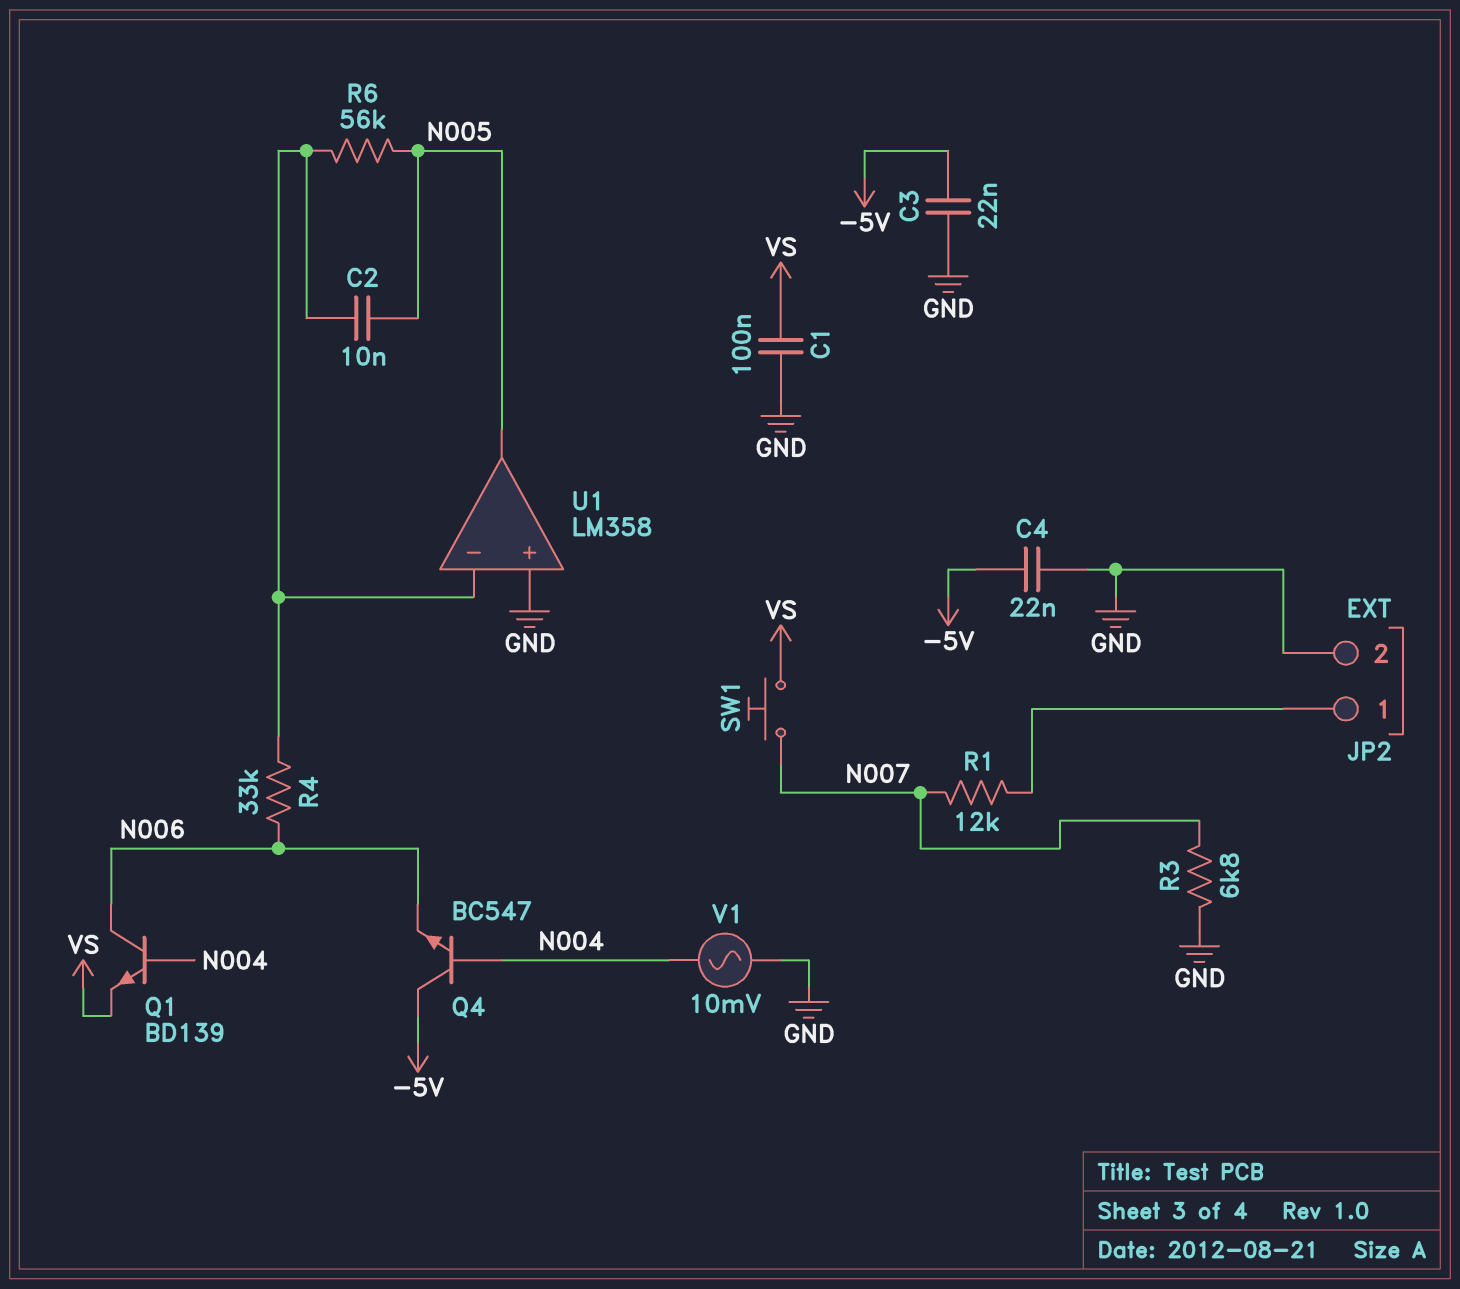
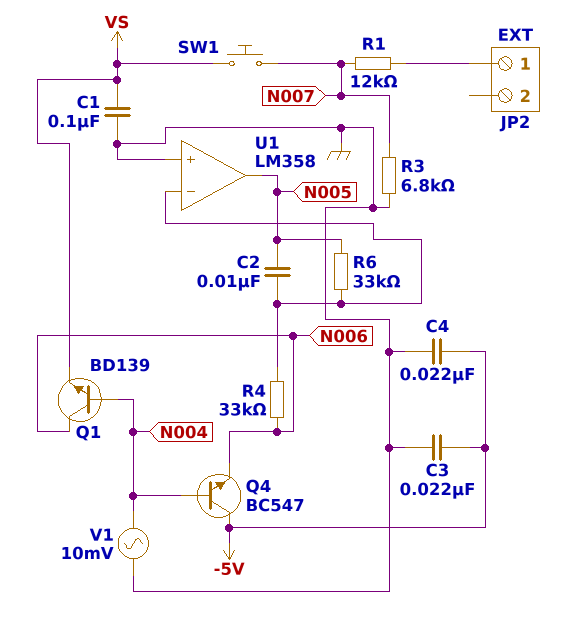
JP2 pin 2: GND -> none
R6: 56k (N005, U1/in-) -> 33k (N005, U1/in-)

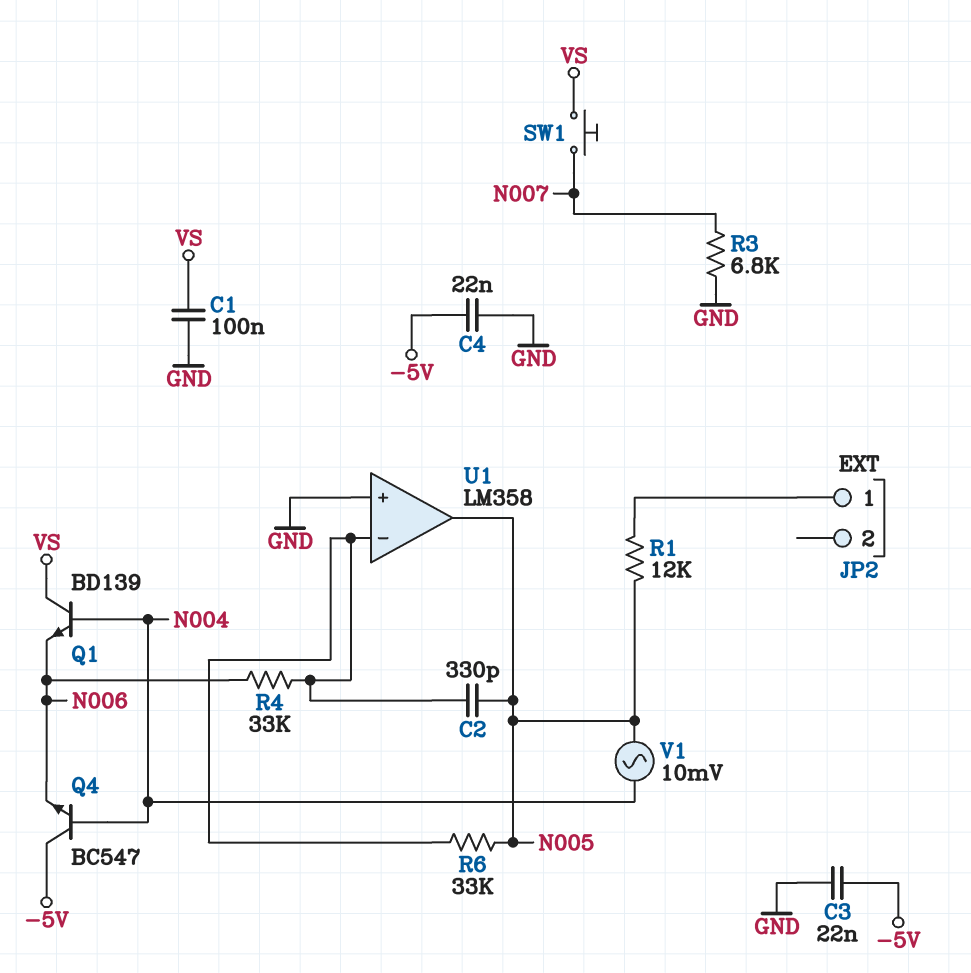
C2: 10nF (N005, U1/in-) -> 330pF (N005, U1/in-)
Q1: NPN BD139 (B N004, C N006, E VS) -> NPN BD139 (B N004, C VS, E N006)
R1: 12k (JP2/1, N007) -> 12k (JP2/1, N005)
V1: AC 10mV (GND, N004) -> AC 10mV (N004, N005)

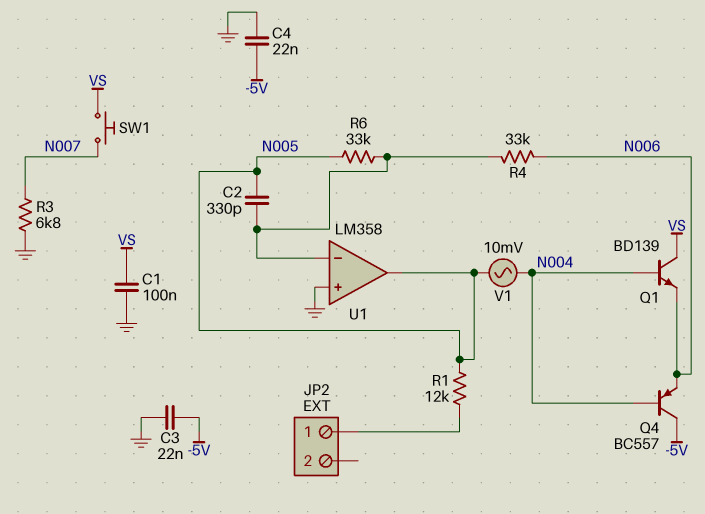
Q4: NPN BC547 (B N004, C -5V, E N006) -> PNP BC557 (B N004, C -5V, E N006)

